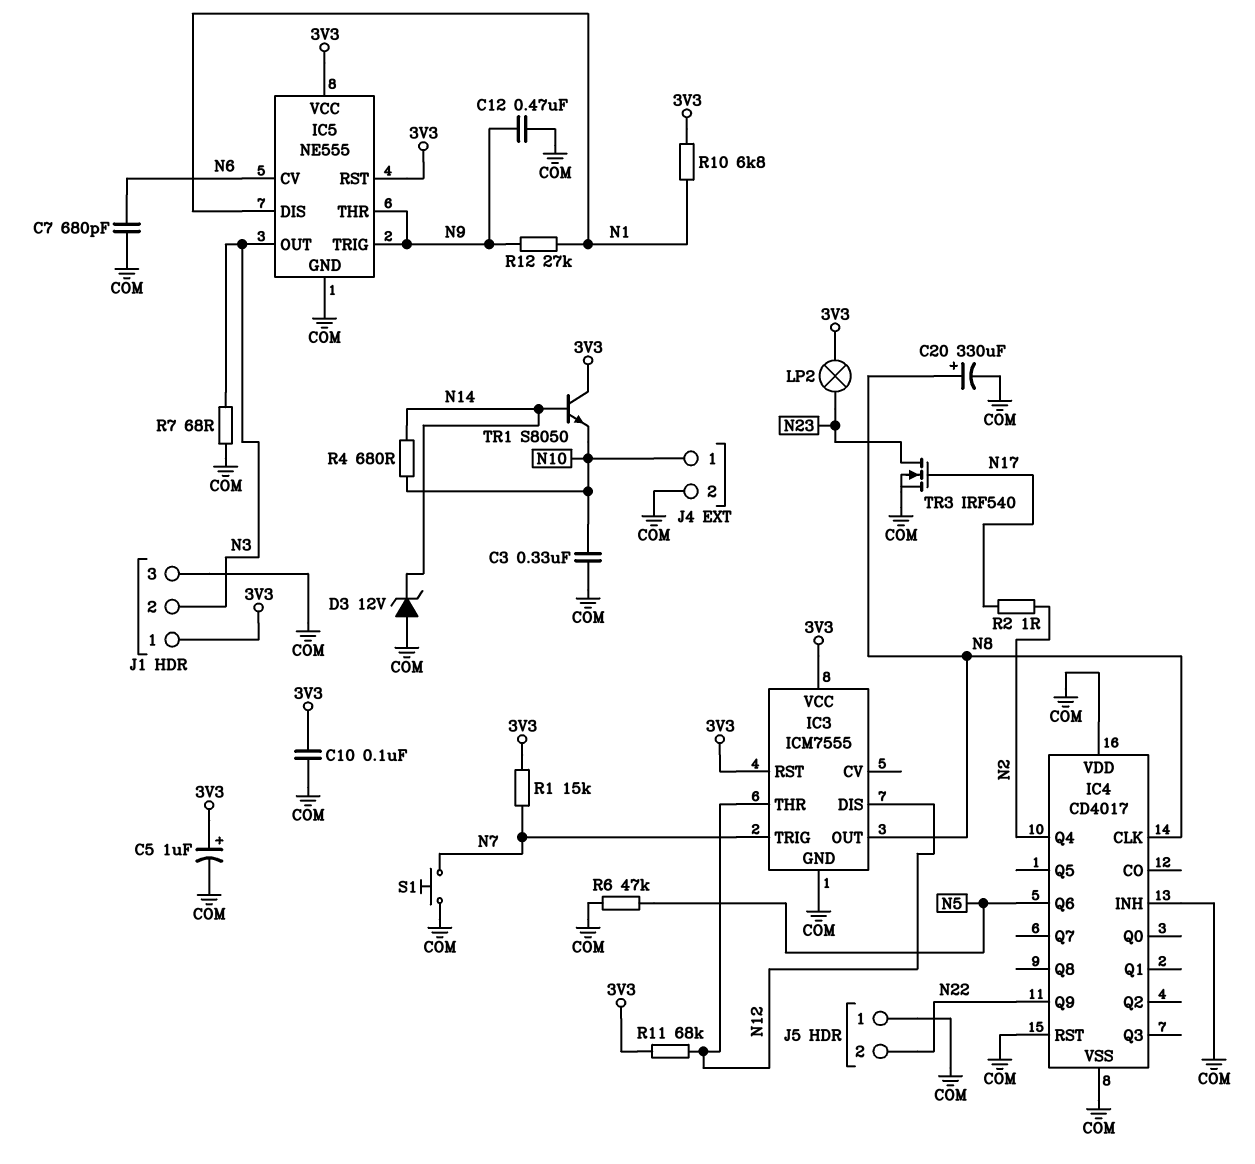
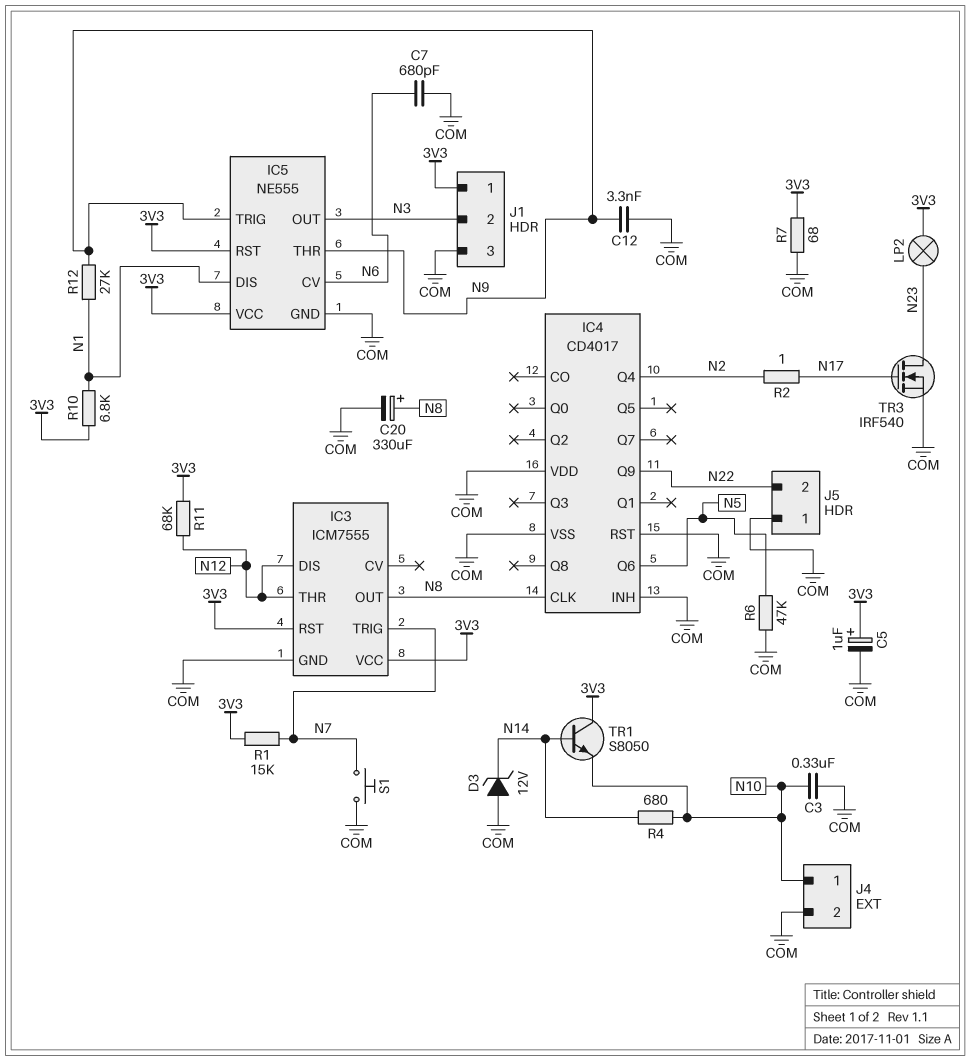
C10: 100nF (3V3, COM) -> none
C12: 470nF (COM, N9) -> 3.3nF (COM, N9)
R7: 68 (COM, N3) -> 68 (3V3, COM)

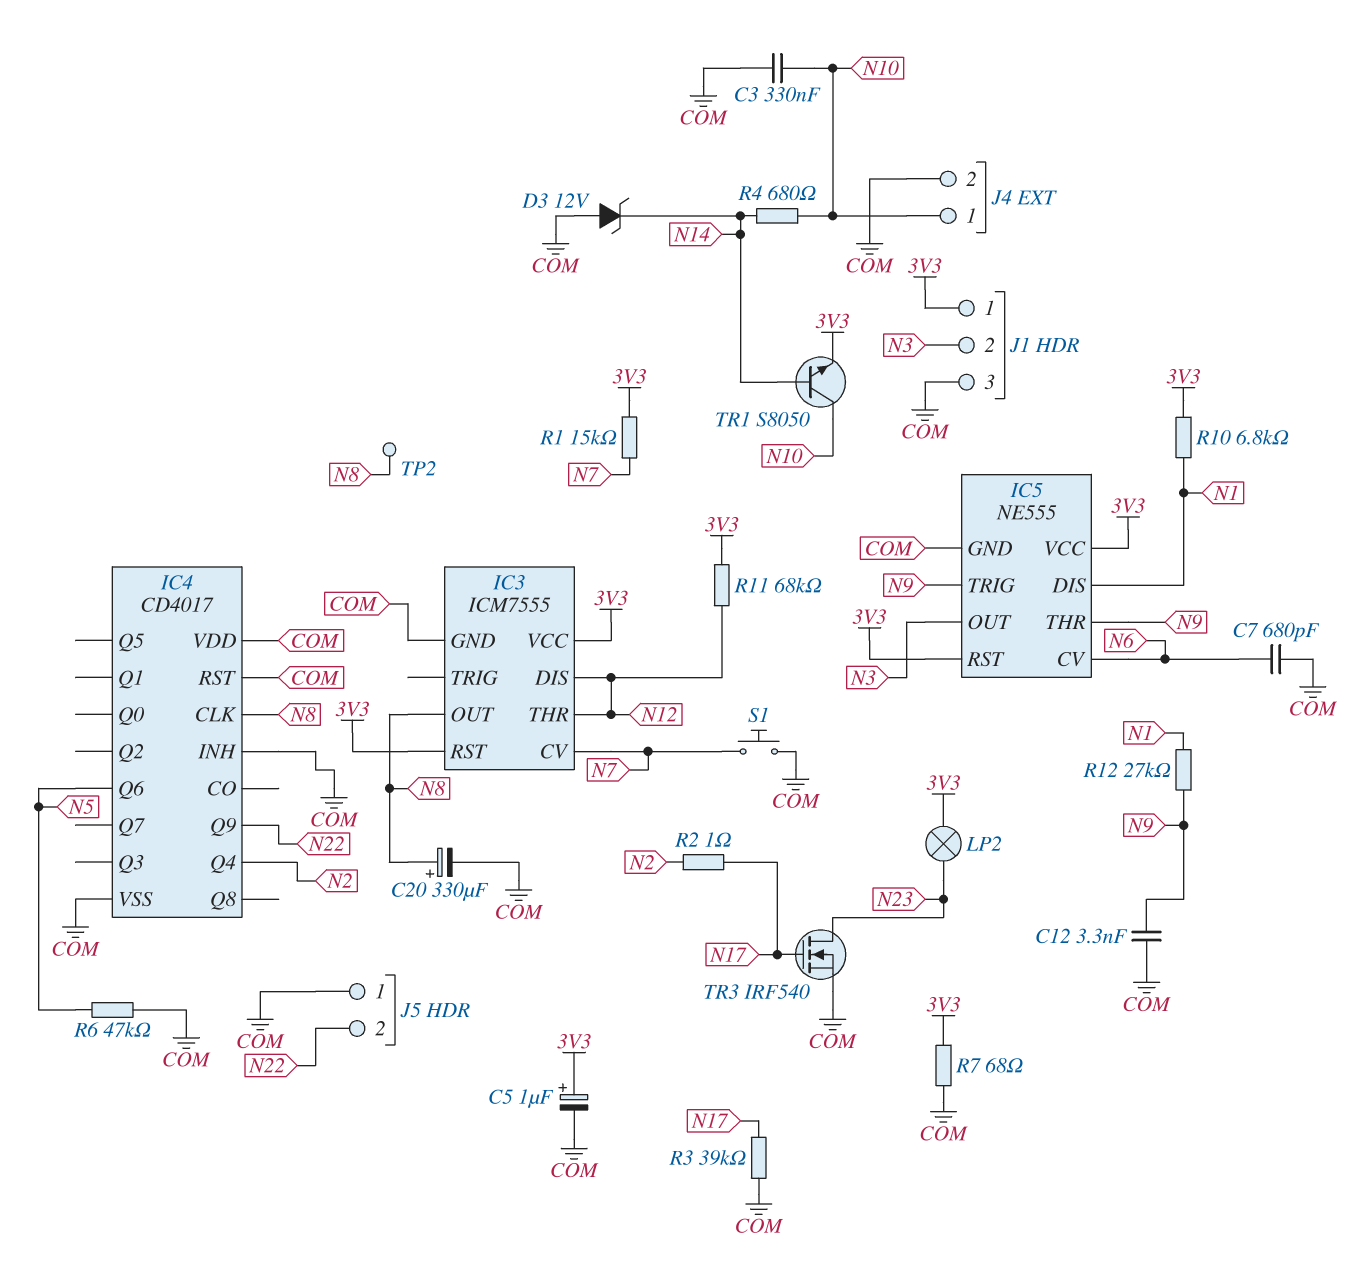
IC3 pin CV: none -> N7
IC3 pin TRIG: N7 -> none
R3: none -> 39k (COM, N17)
TP2: none -> test point (N8)
TR1: NPN S8050 (B N14, C 3V3, E N10) -> NPN S8050 (B N14, C N10, E 3V3)

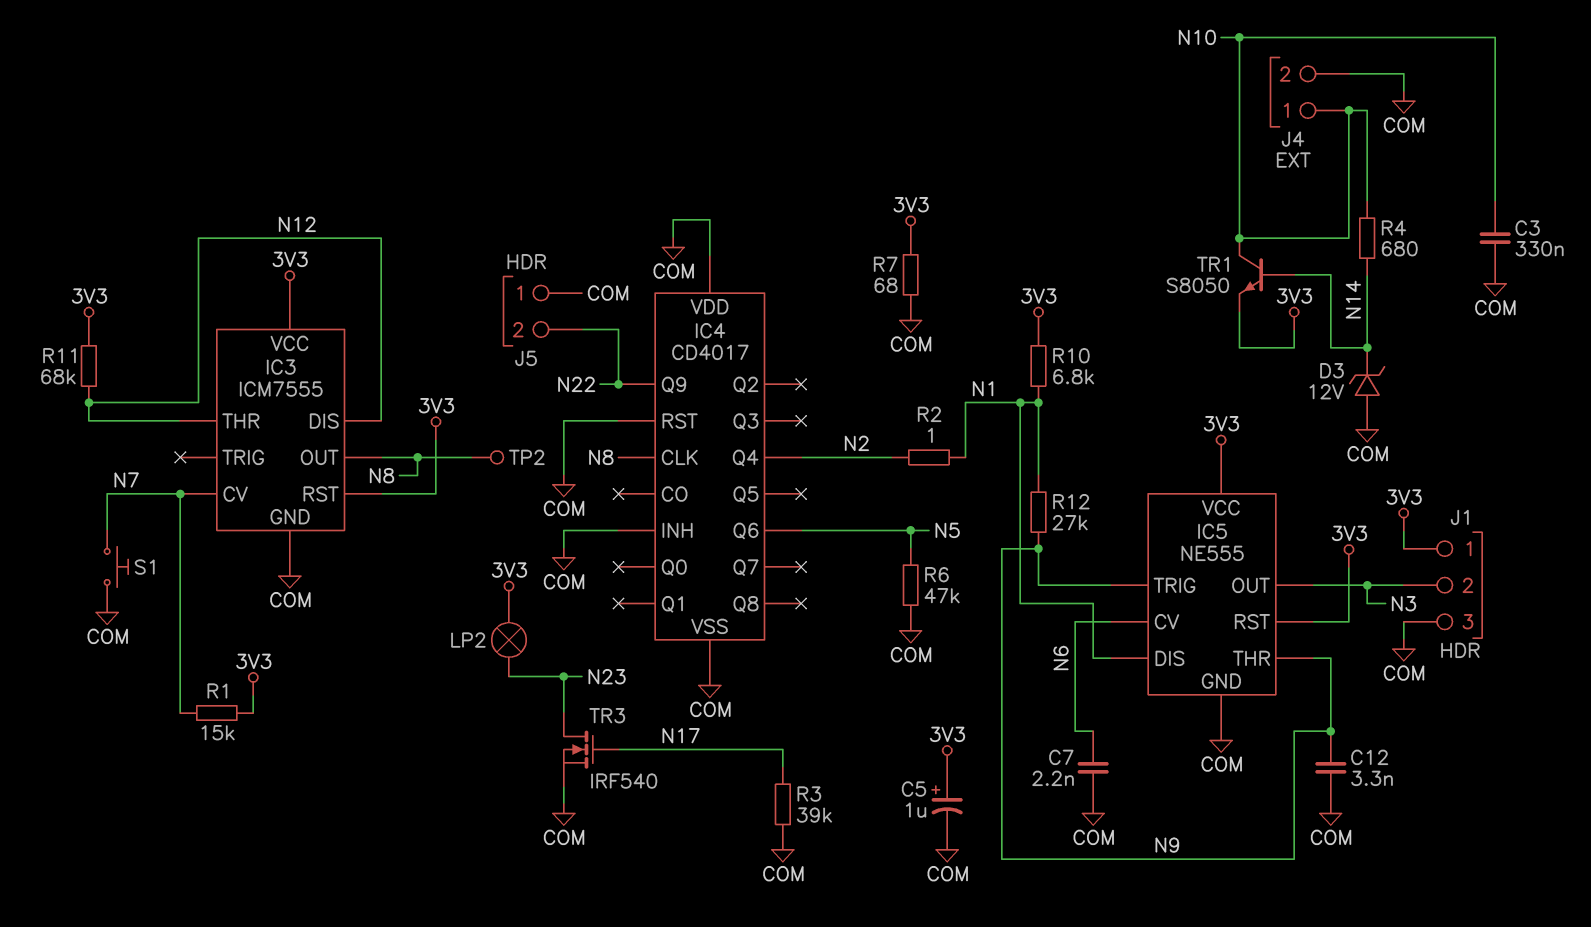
C7: 680pF (COM, N6) -> 2.2nF (COM, N6)
C20: 330uF (plus N8, minus COM) -> none
R2: 1 (N2, N17) -> 1 (N1, N2)

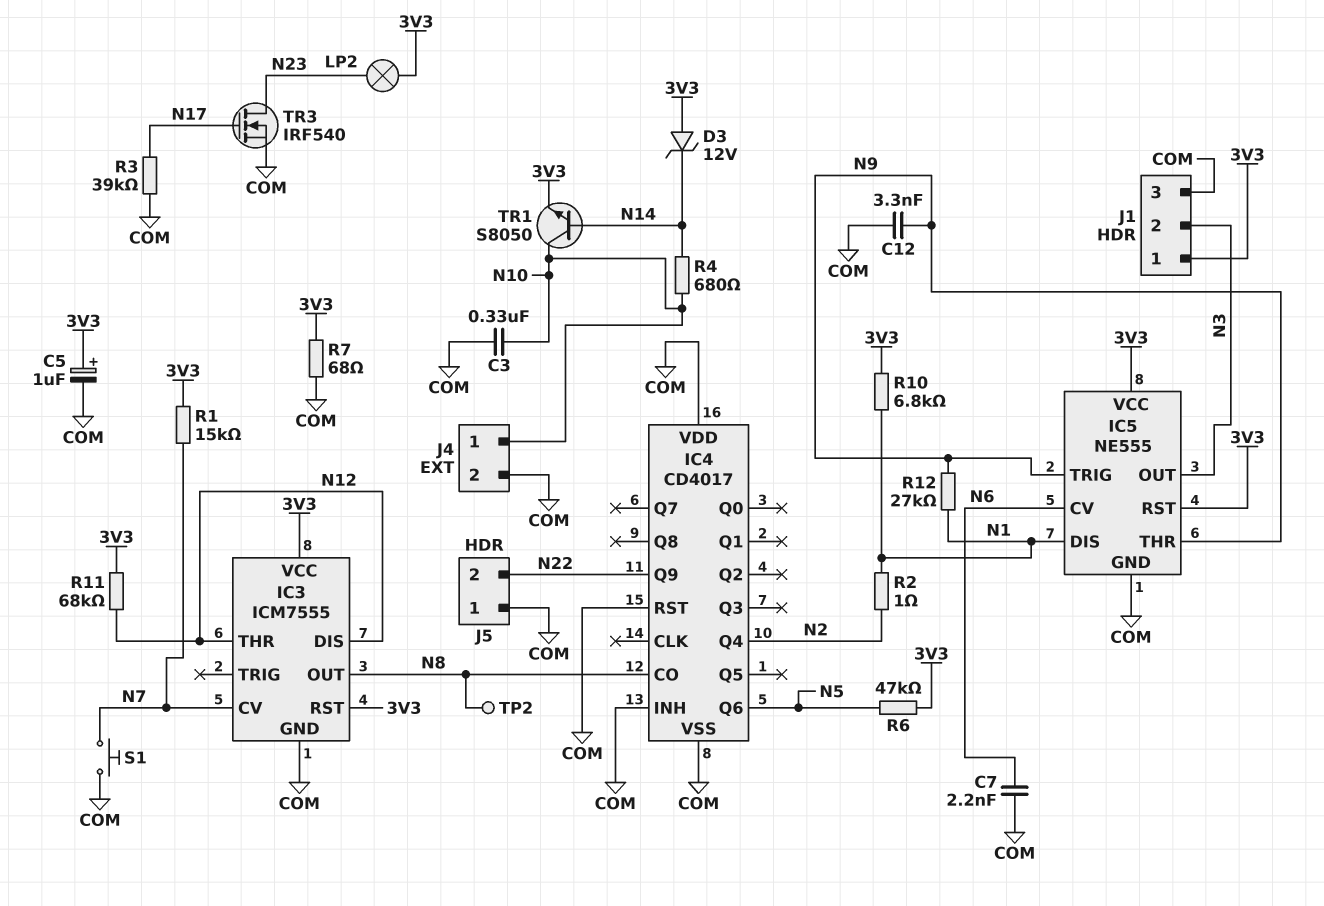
D3: zener 12V (A COM, K N14) -> zener 12V (A 3V3, K N14)
IC4 pin CLK: N8 -> none
IC4 pin CO: none -> N8
R6: 47k (COM, N5) -> 47k (3V3, N5)

